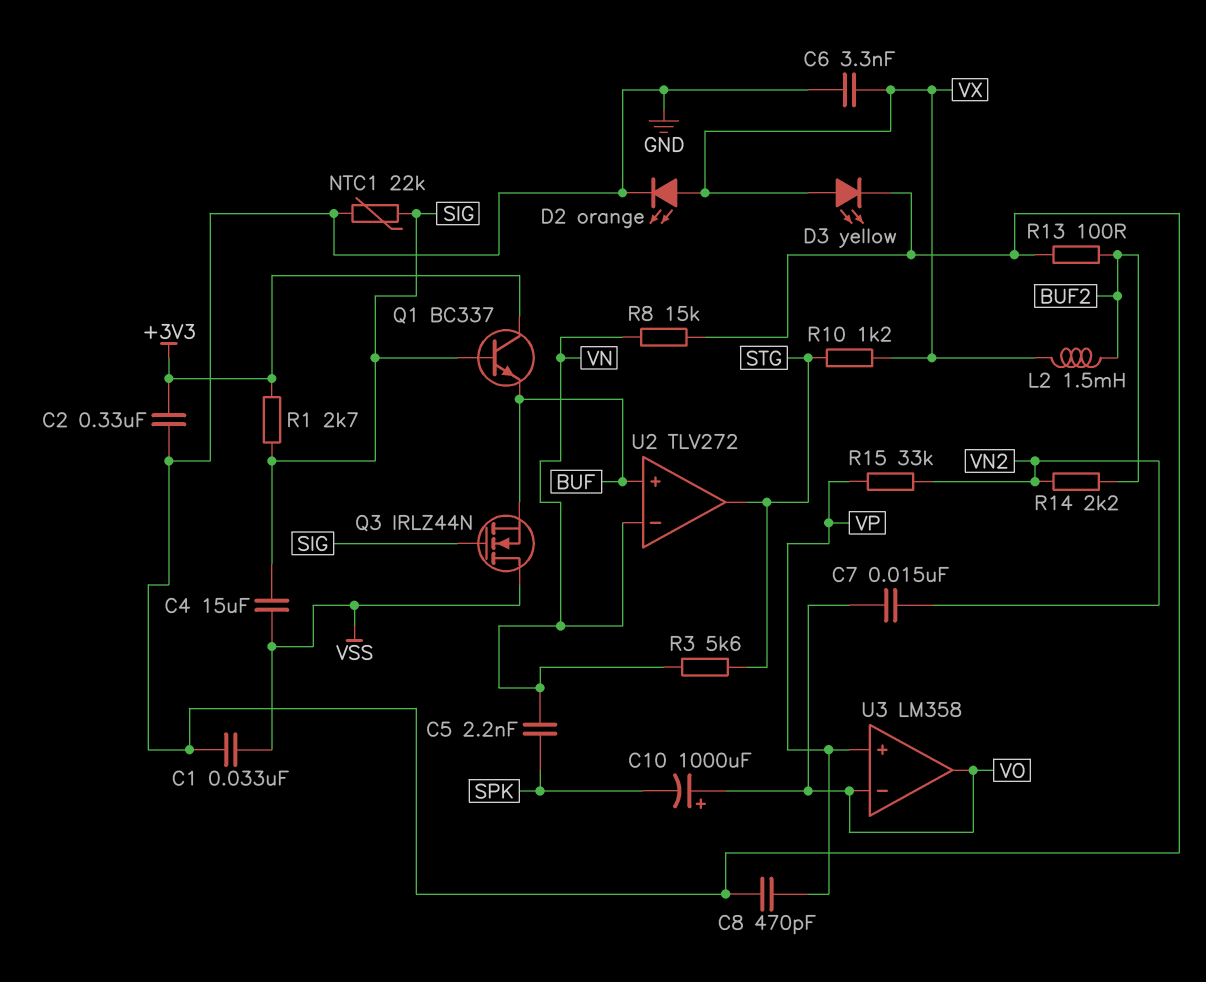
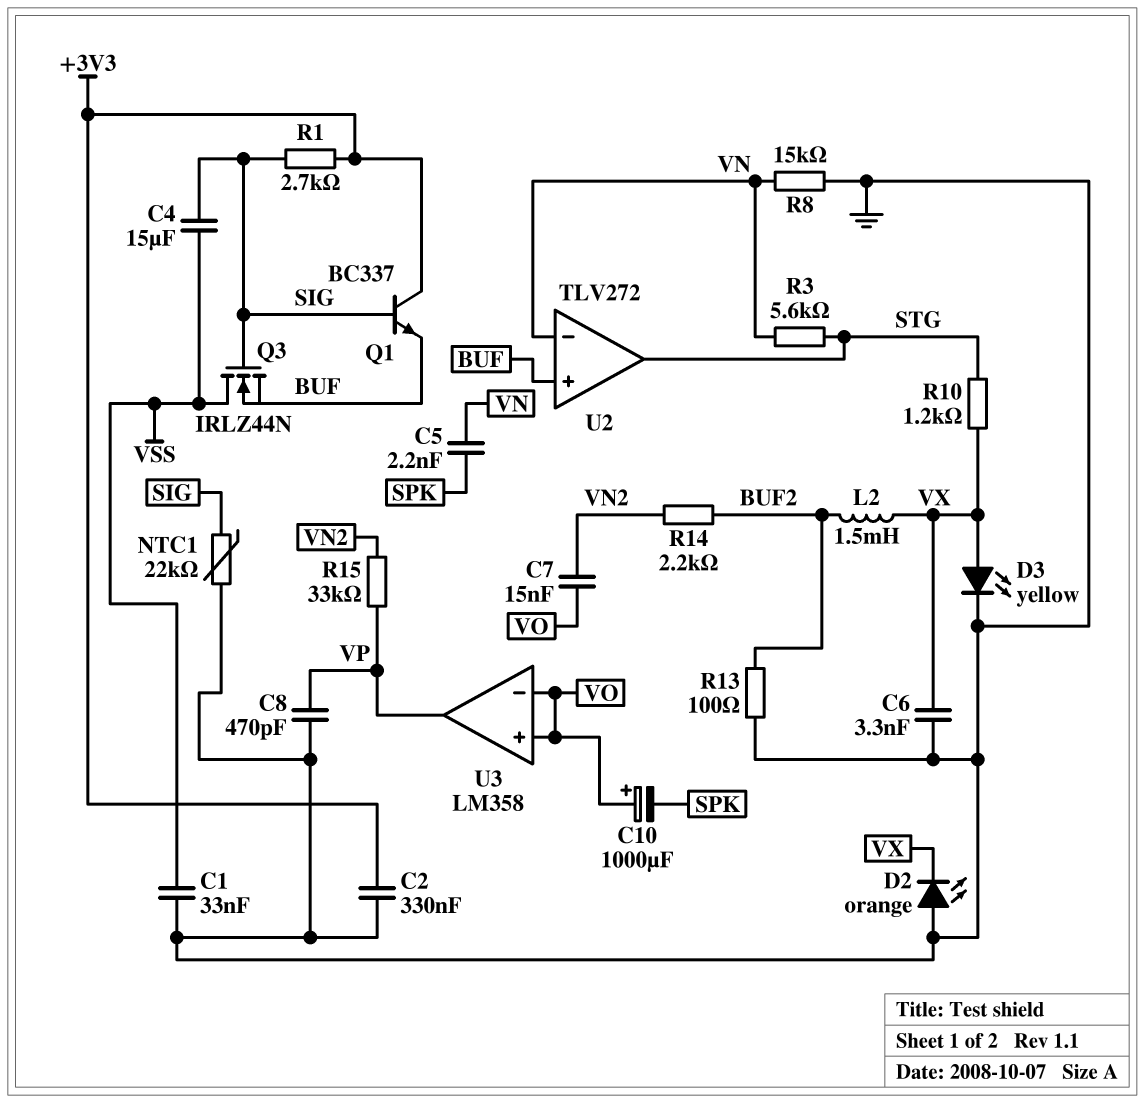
D2: LED orange (A VX, K GND) -> LED orange (A GND, K VX)
U3 pin in+: VP -> VO
U3 pin out: VO -> VP

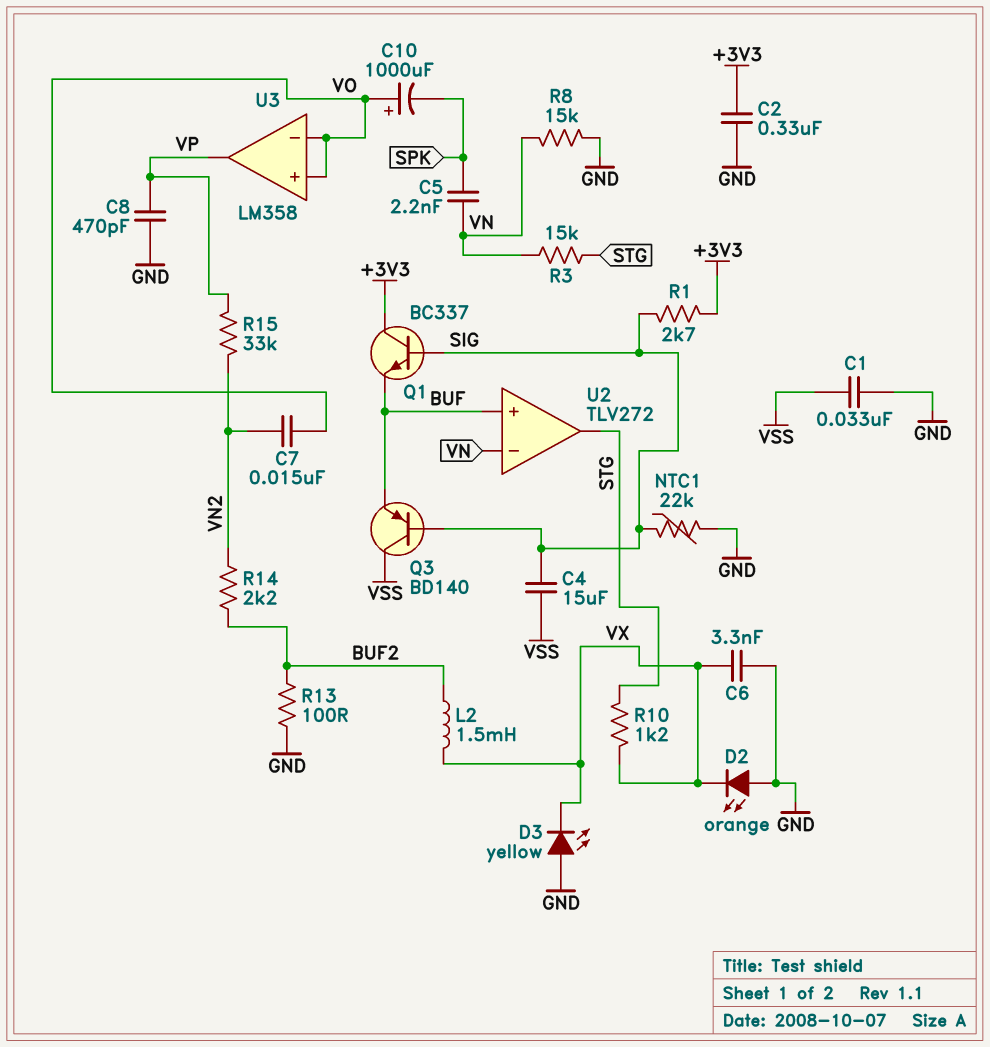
D3: LED yellow (A VX, K GND) -> LED yellow (A GND, K VX)
Q3: NMOS IRLZ44N (G SIG, D VSS, S BUF) -> PNP BD140 (B SIG, C VSS, E BUF)
R3: 5.6k (STG, VN) -> 15k (STG, VN)

